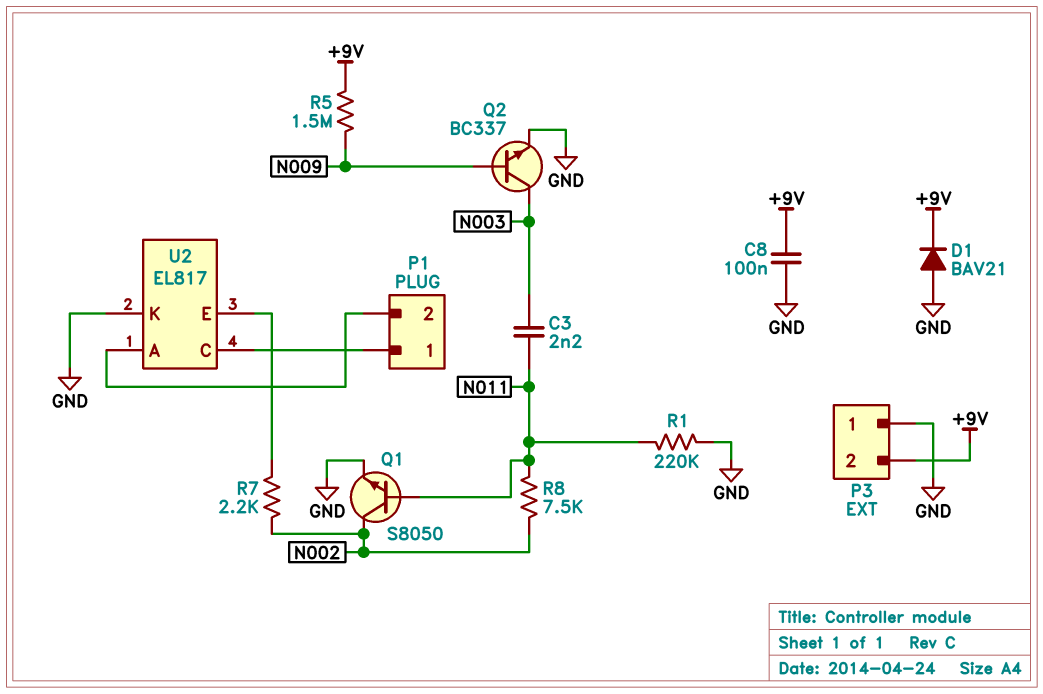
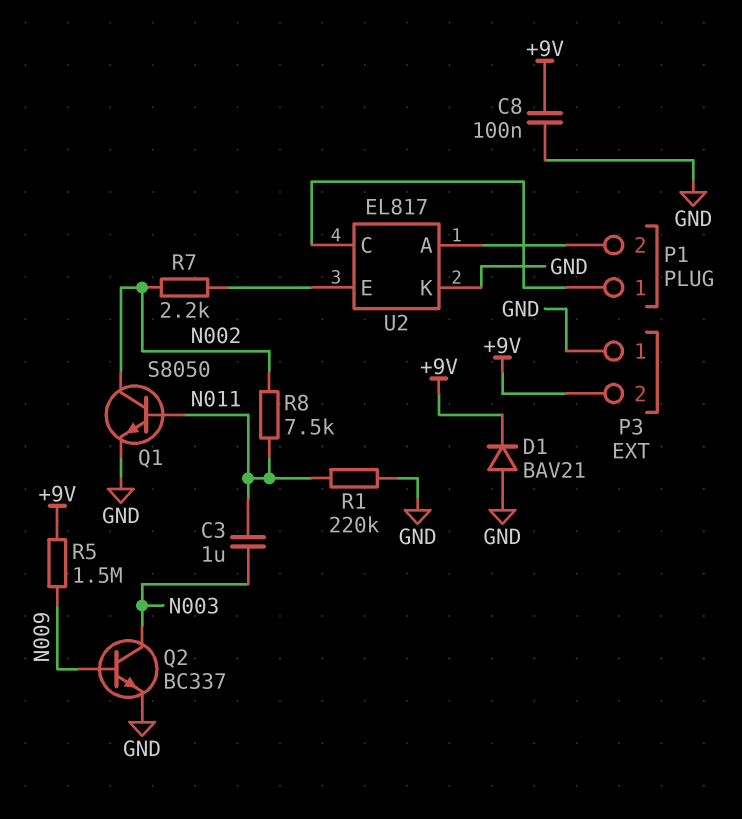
C3: 2.2nF (N003, N011) -> 1uF (N003, N011)

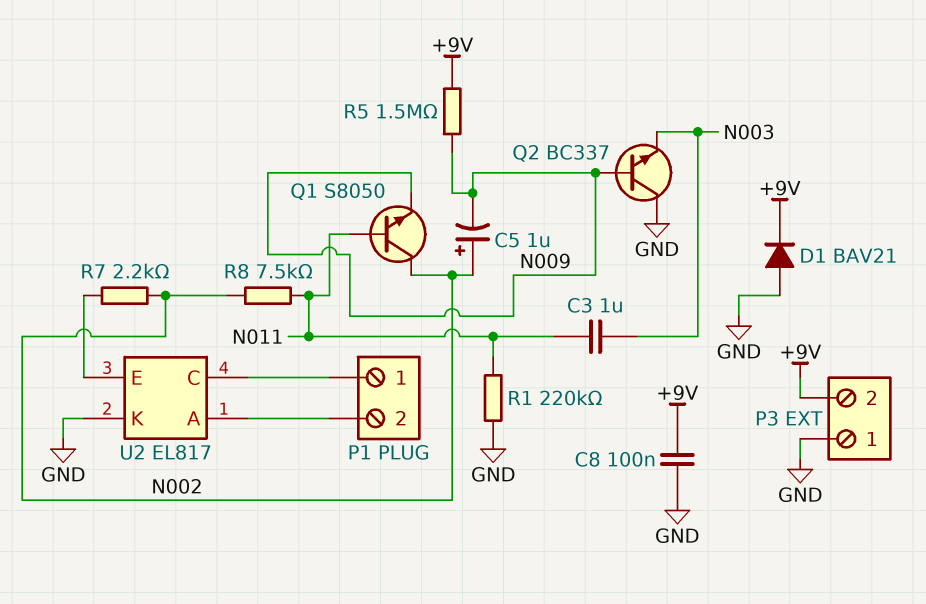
C5: none -> 1uF (plus N002, minus N009)
Q1: NPN S8050 (B N011, C N002, E GND) -> NPN S8050 (B N011, C N002, E N009)
Q2: NPN BC337 (B N009, C N003, E GND) -> NPN BC337 (B N009, C GND, E N003)

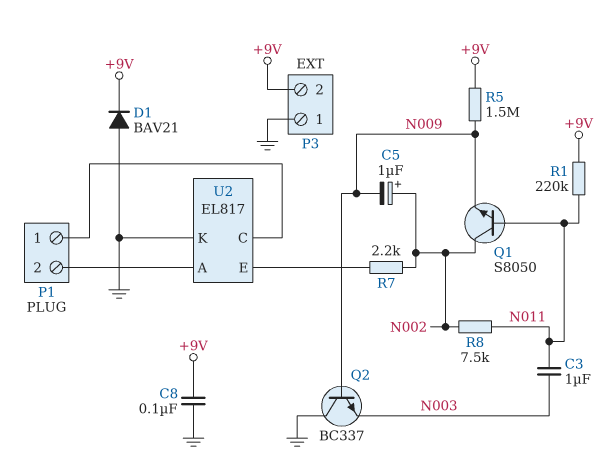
R1: 220k (GND, N011) -> 220k (+9V, N011)

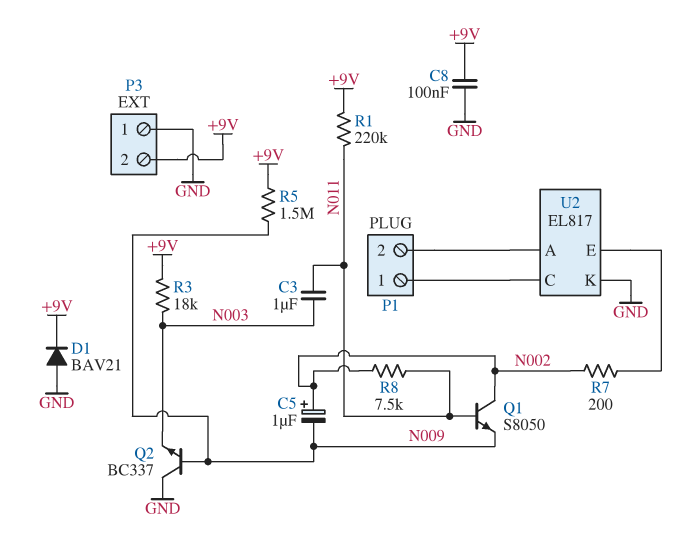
R3: none -> 18k (+9V, N003)
R7: 2.2k (N002, U2/E) -> 200 (N002, U2/E)

